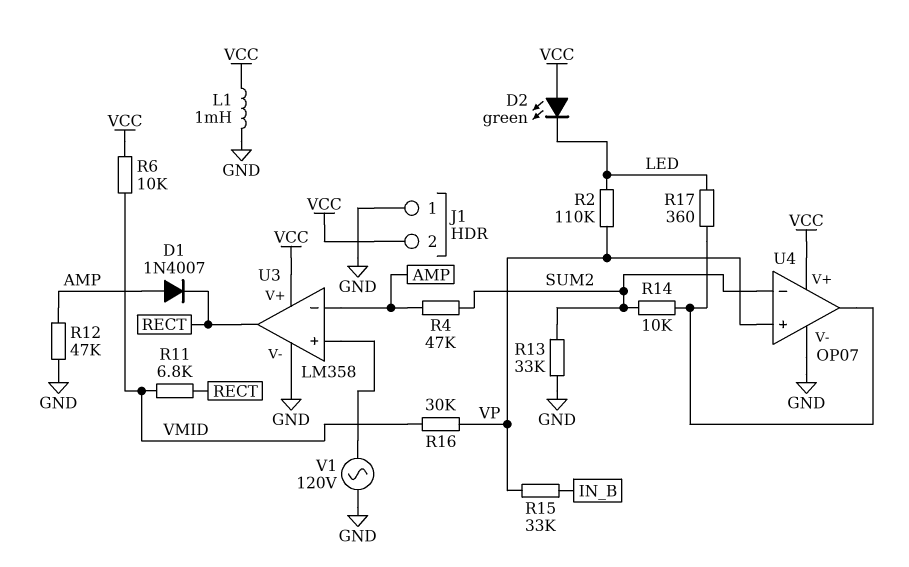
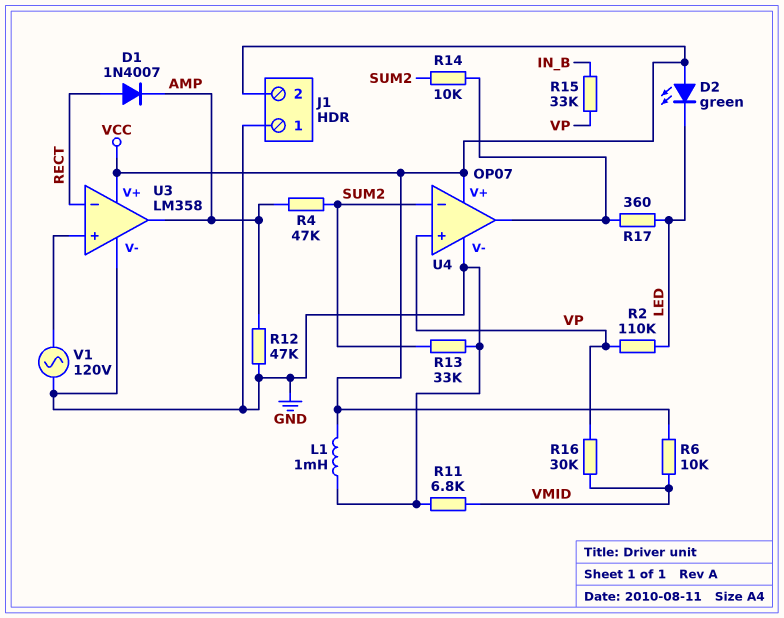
D1: diode 1N4007 (A AMP, K RECT) -> diode 1N4007 (A RECT, K AMP)
R11: 6.8k (RECT, VMID) -> 6.8k (GND, VMID)
U3 pin in-: AMP -> RECT
U3 pin out: RECT -> AMP

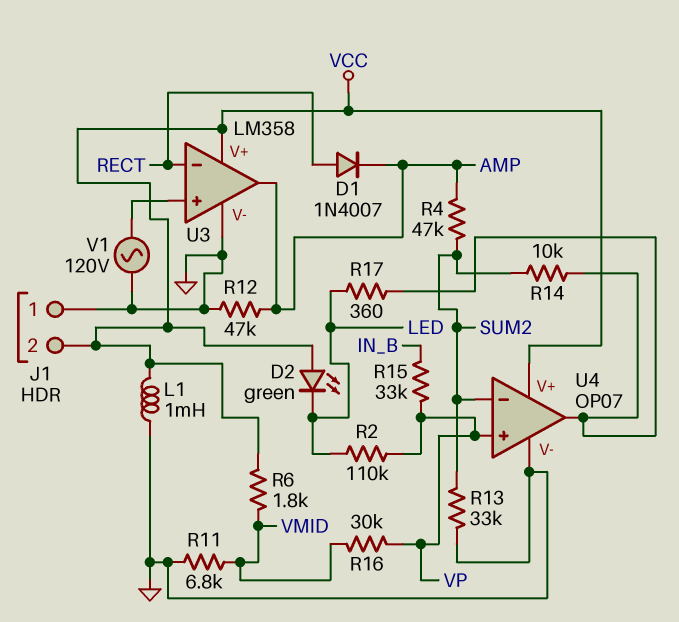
R6: 10k (VCC, VMID) -> 1.8k (VCC, VMID)

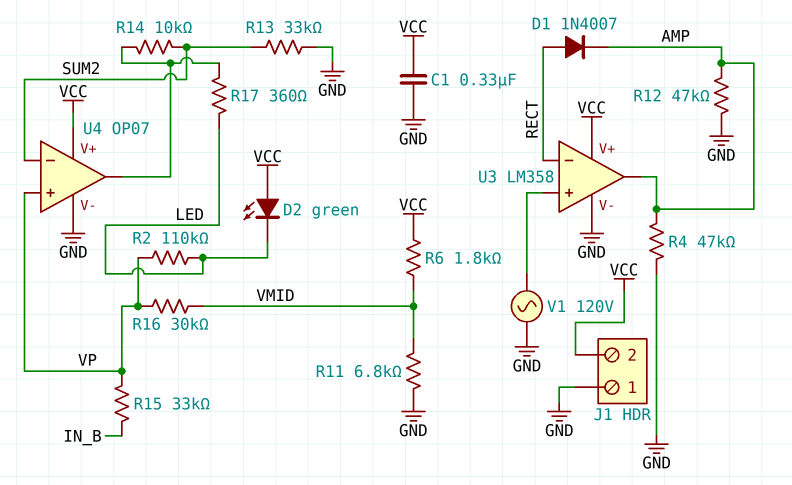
C1: none -> 330nF (GND, VCC)
L1: 1mH (GND, VCC) -> none
R4: 47k (AMP, SUM2) -> 47k (AMP, GND)

